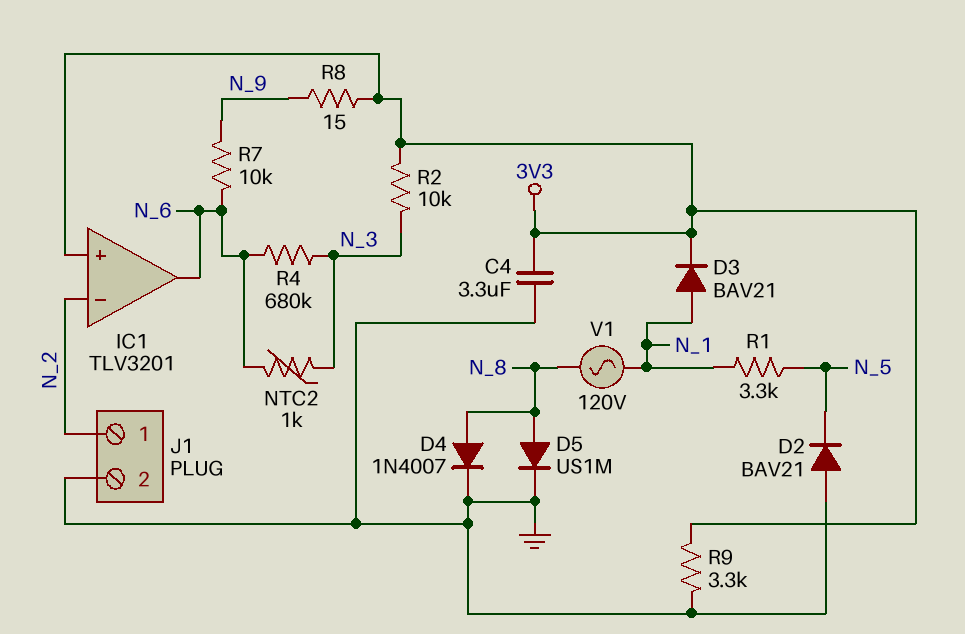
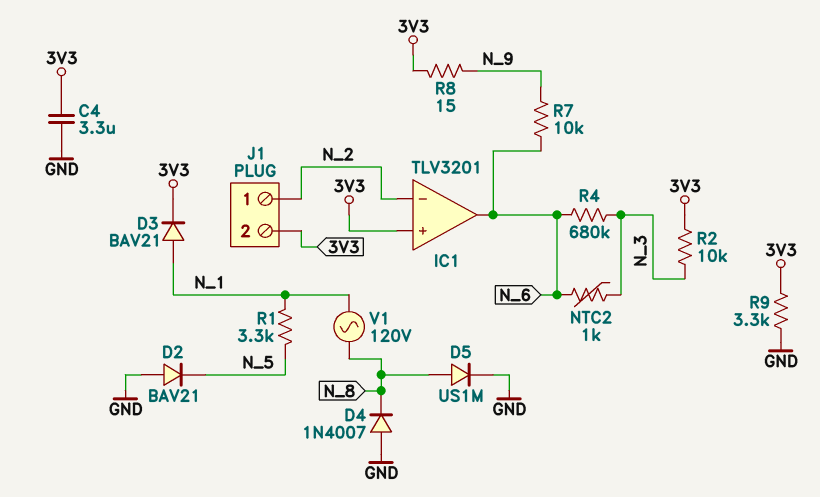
D4: diode 1N4007 (A N_8, K GND) -> diode 1N4007 (A GND, K N_8)
J1 pin 2: GND -> 3V3

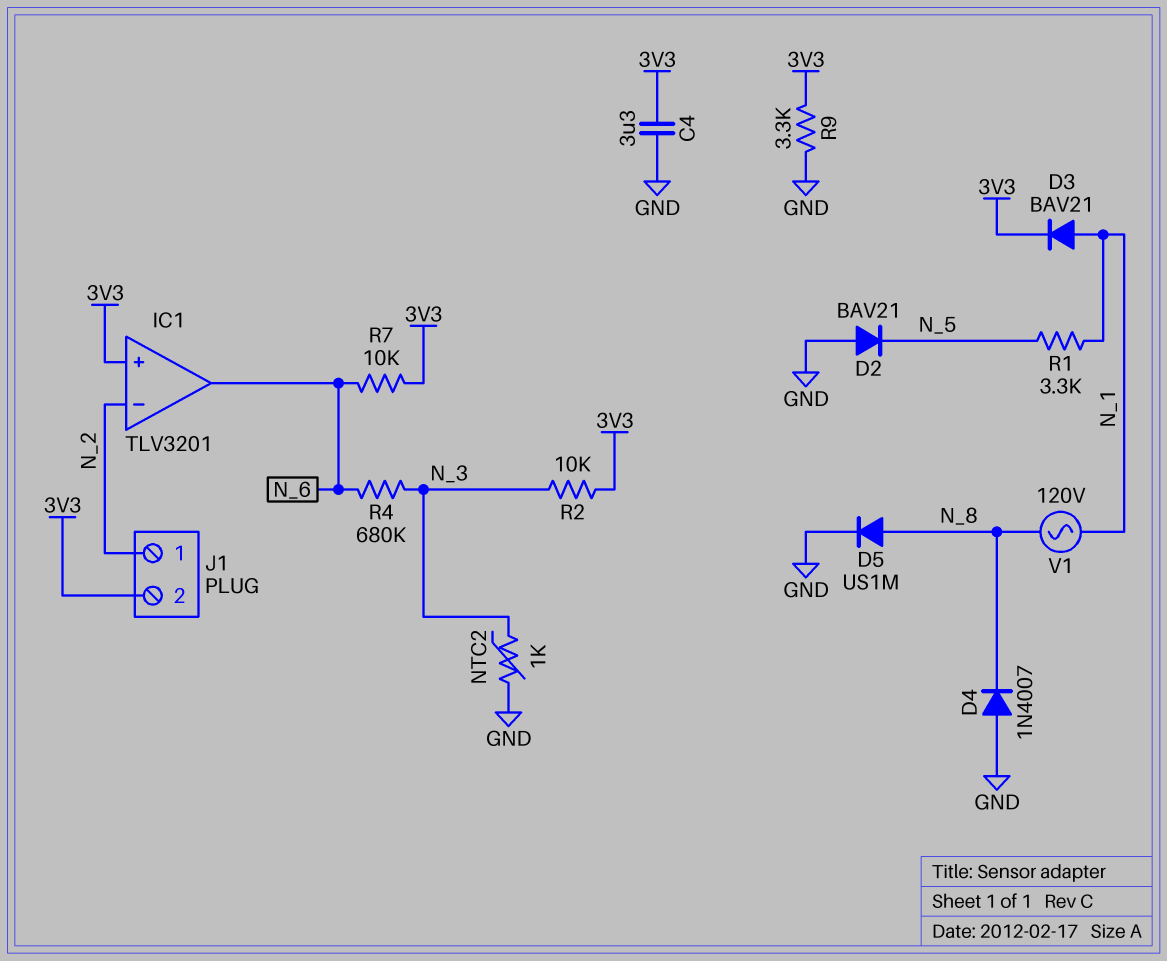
NTC2: 1k (N_3, N_6) -> 1k (GND, N_3)
R7: 10k (N_6, N_9) -> 10k (3V3, N_6)
R8: 15 (3V3, N_9) -> none

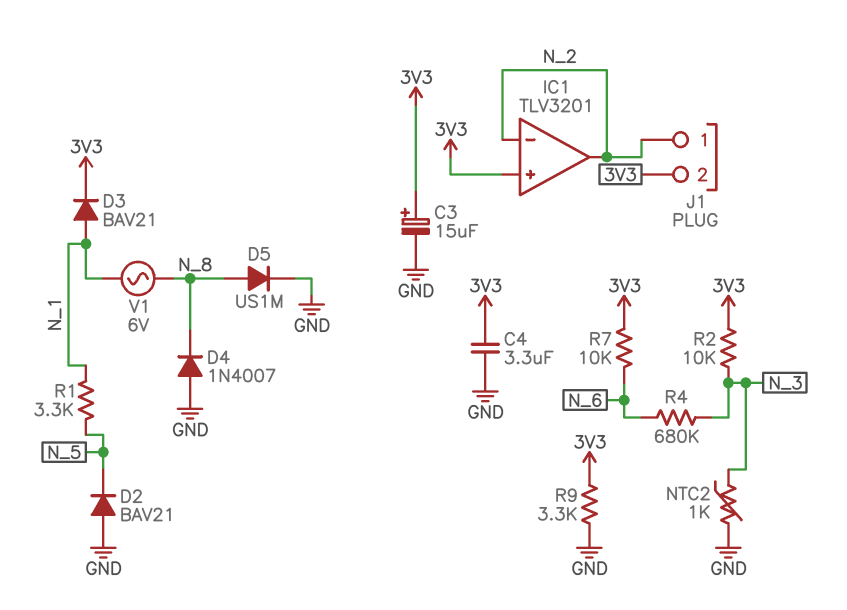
C3: none -> 15uF (plus 3V3, minus GND)
IC1 pin out: N_6 -> N_2
V1: AC 120V (N_1, N_8) -> AC 6V (N_1, N_8)

